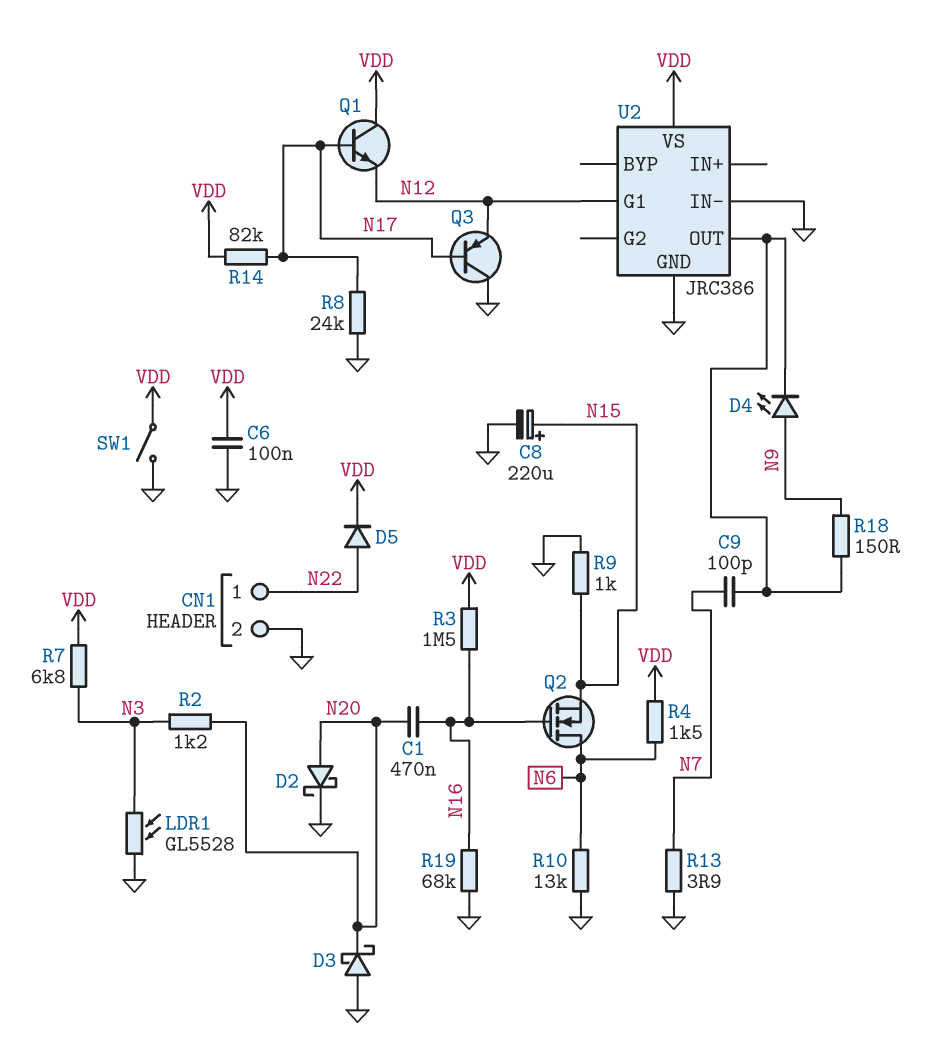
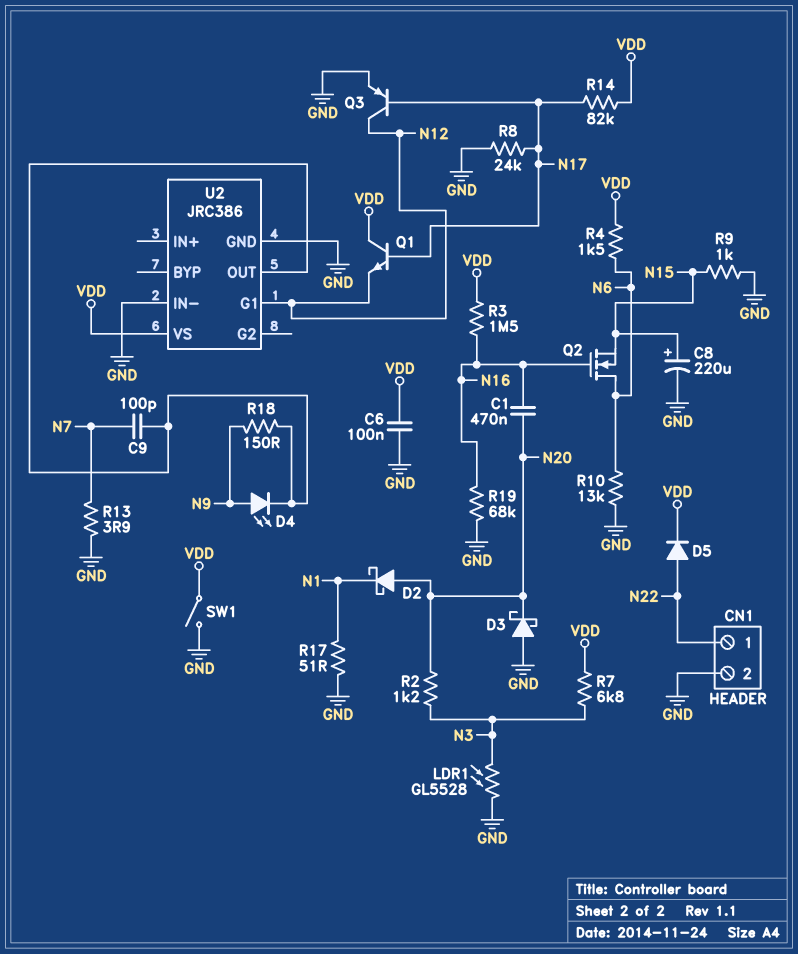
D2: schottky (A N20, K GND) -> schottky (A N20, K N1)
Q3: PNP (B N17, C GND, E N12) -> PNP (B N17, C N12, E GND)
R17: none -> 51 (GND, N1)

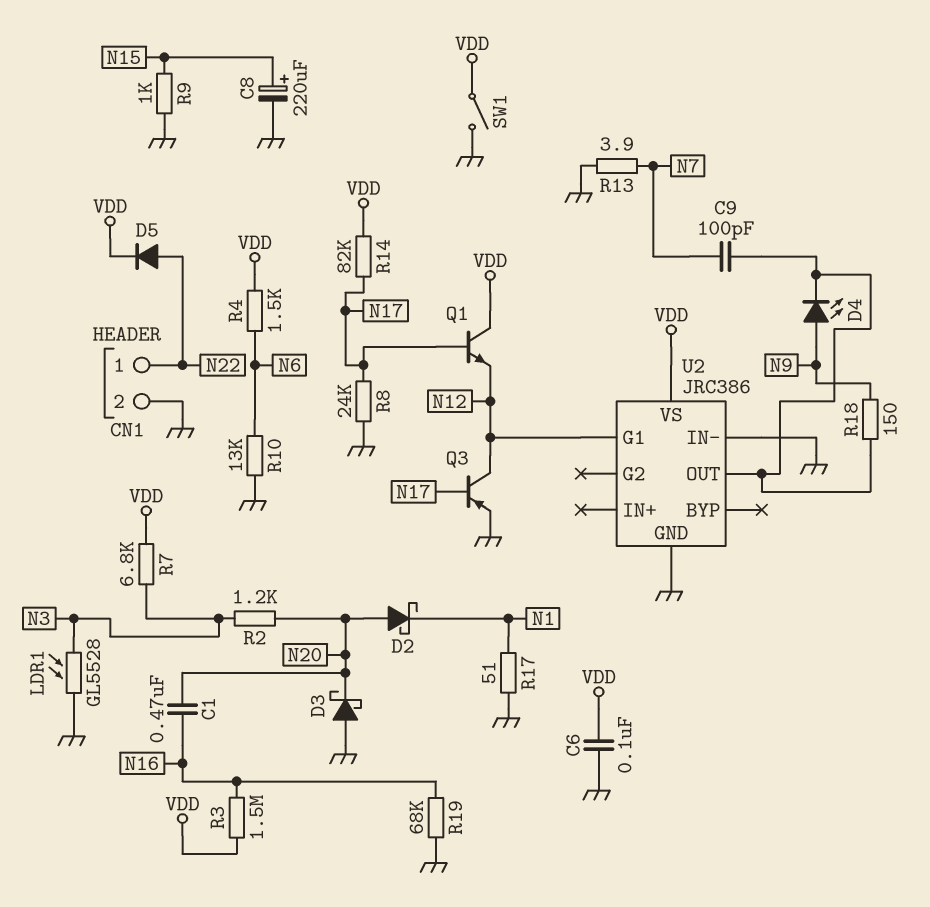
Q2: NMOS (G N16, D N6, S N15) -> none

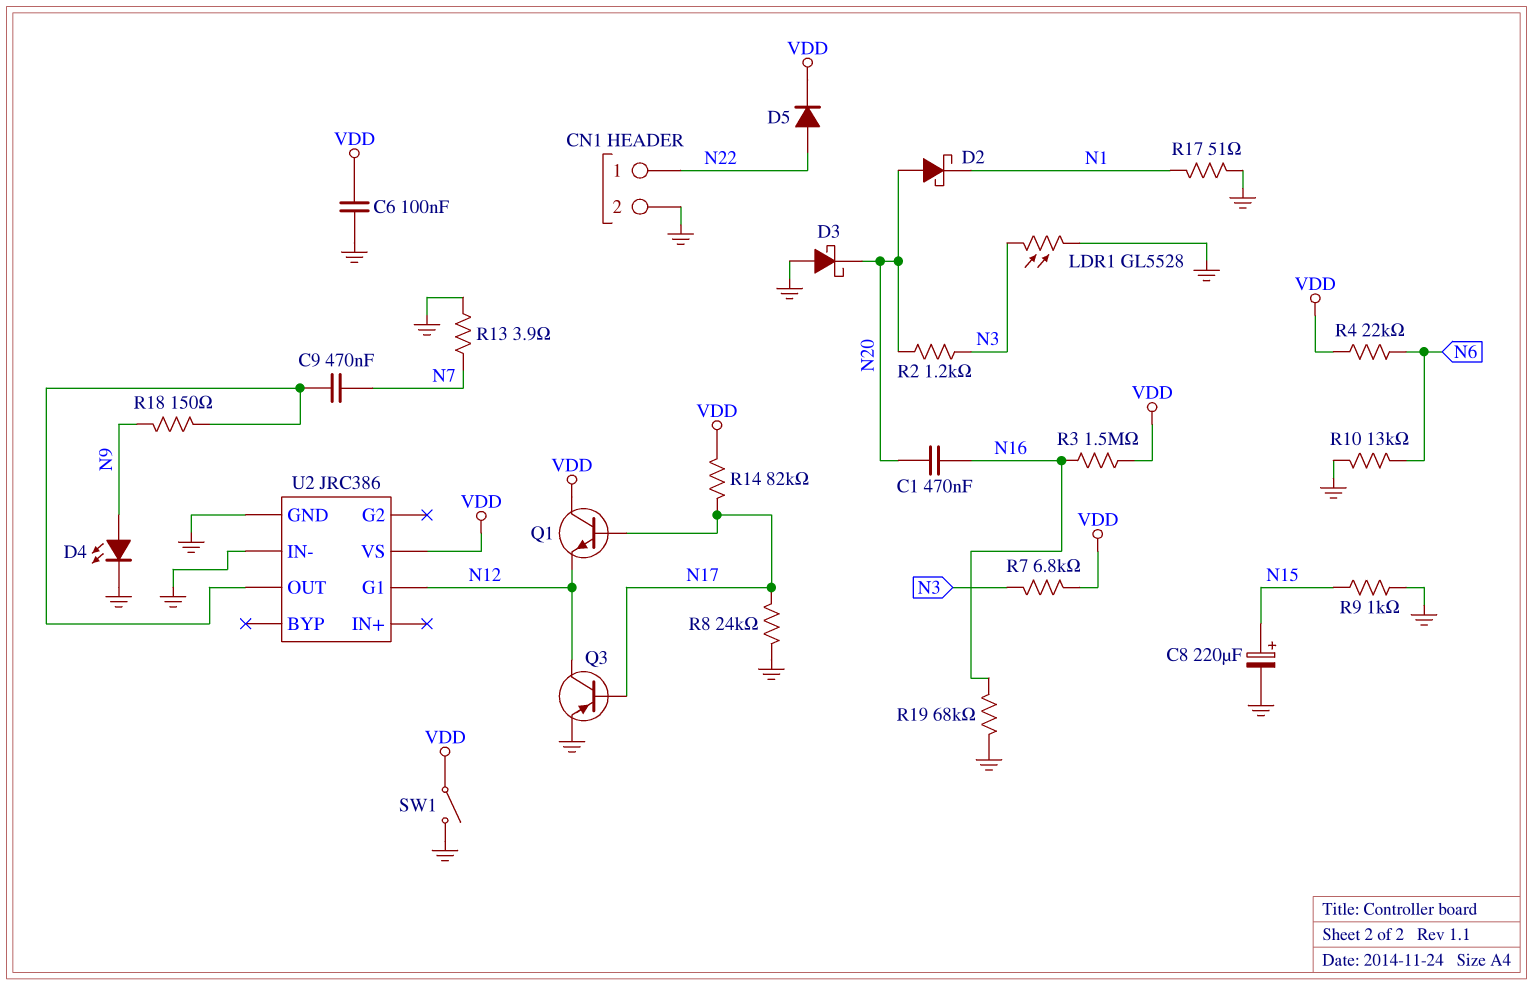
C9: 100pF (N7, U2/OUT) -> 470nF (N7, U2/OUT)
D4: LED (A N9, K U2/OUT) -> LED (A N9, K GND)
R4: 1.5k (N6, VDD) -> 22k (N6, VDD)

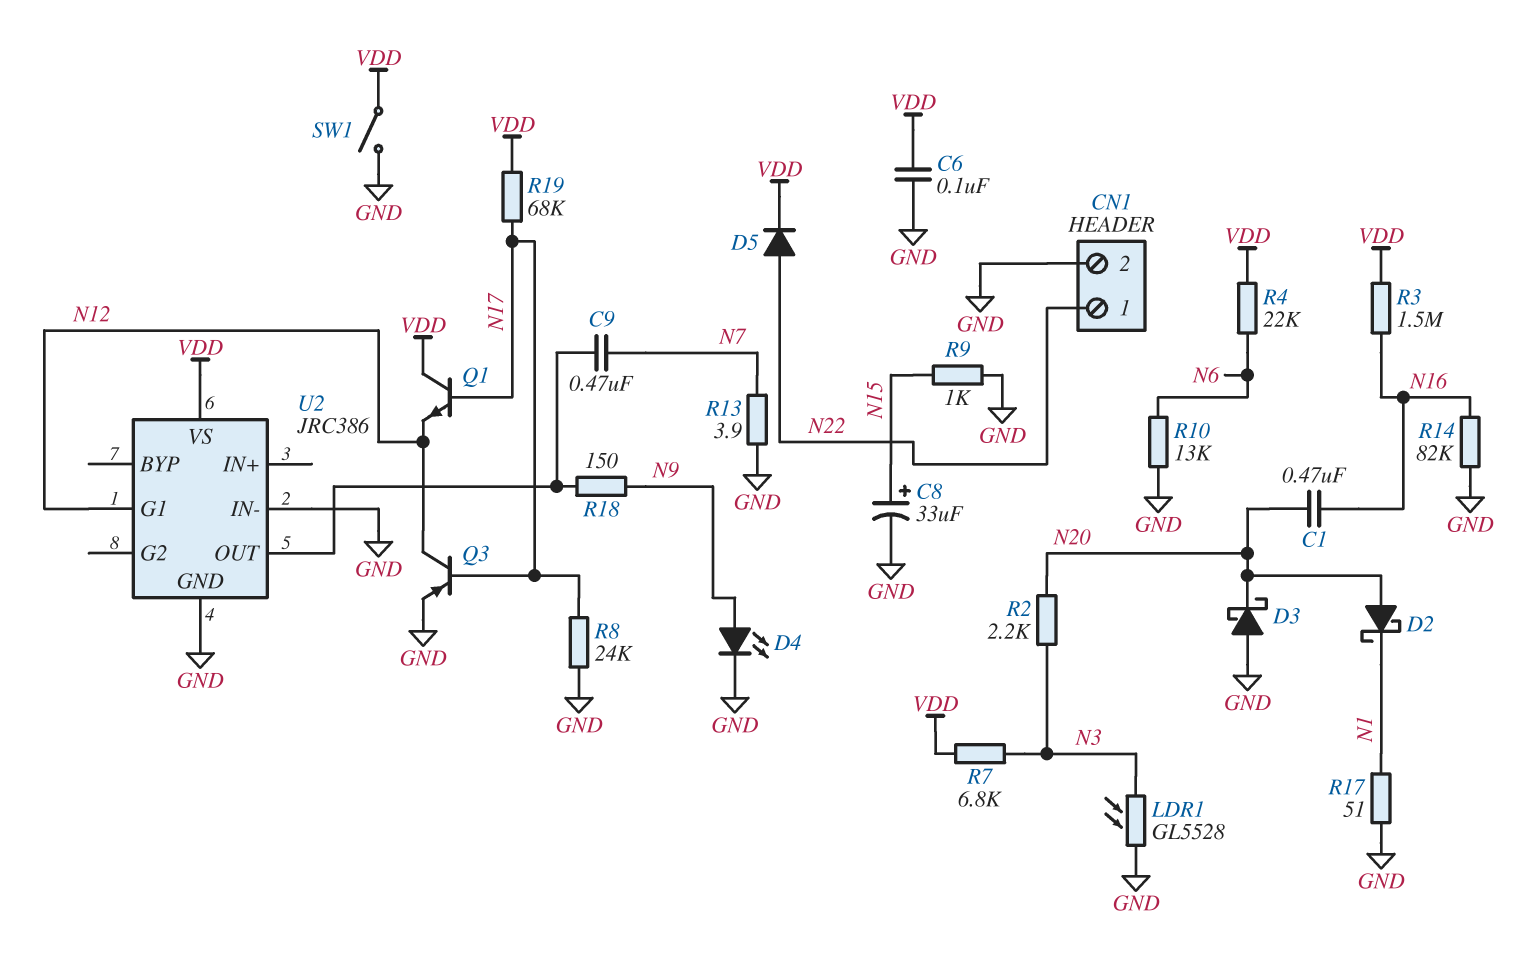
C8: 220uF (plus N15, minus GND) -> 33uF (plus N15, minus GND)
R2: 1.2k (N3, N20) -> 2.2k (N3, N20)
R14: 82k (N17, VDD) -> 82k (GND, N16)
R19: 68k (GND, N16) -> 68k (N17, VDD)

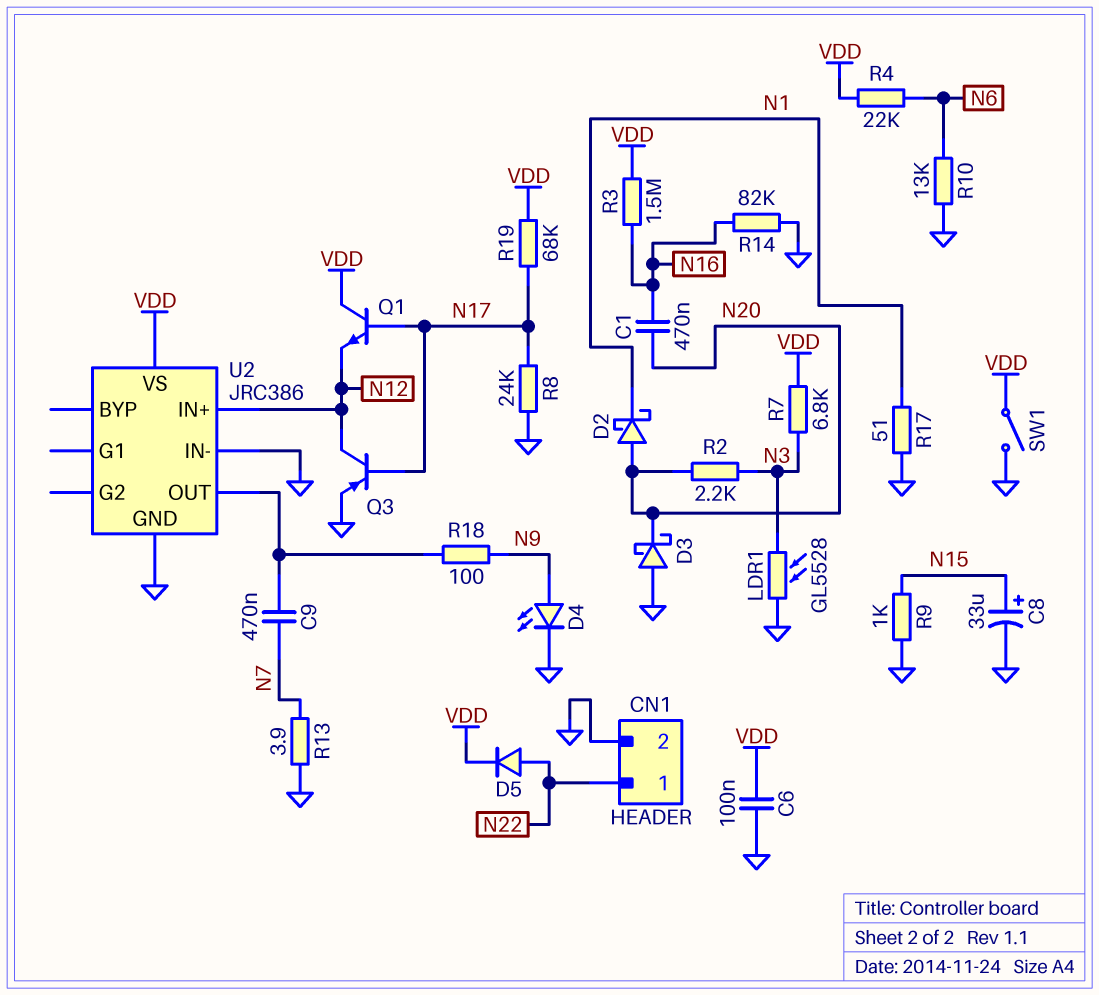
R18: 150 (N9, U2/OUT) -> 100 (N9, U2/OUT)
U2 pin G1: N12 -> none
U2 pin IN+: none -> N12

